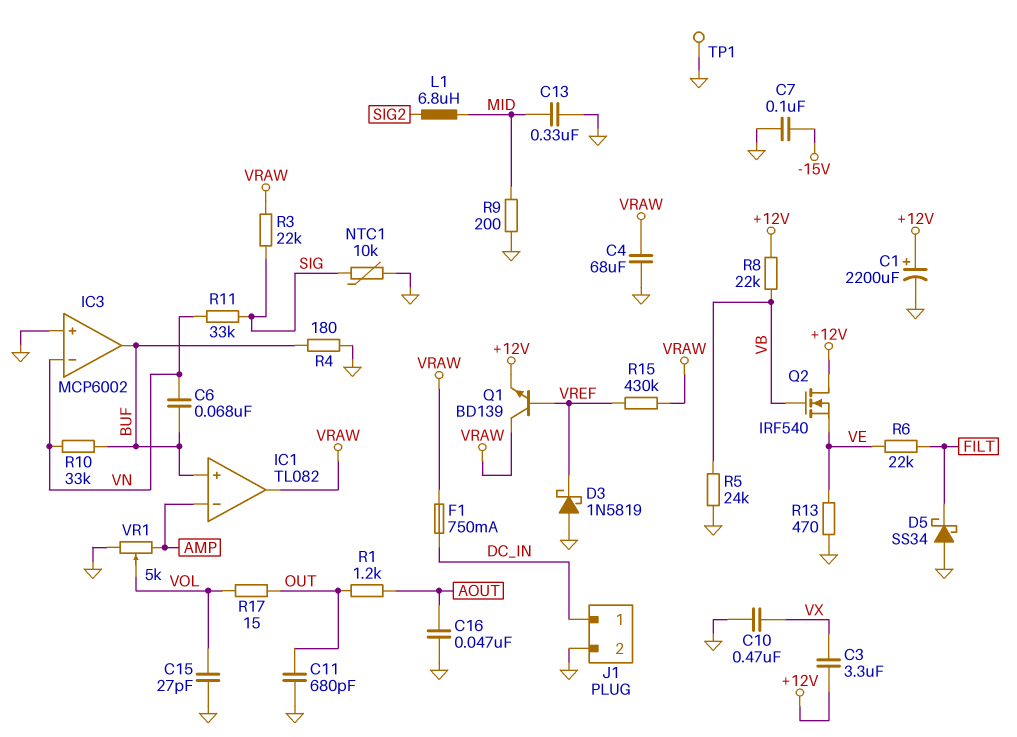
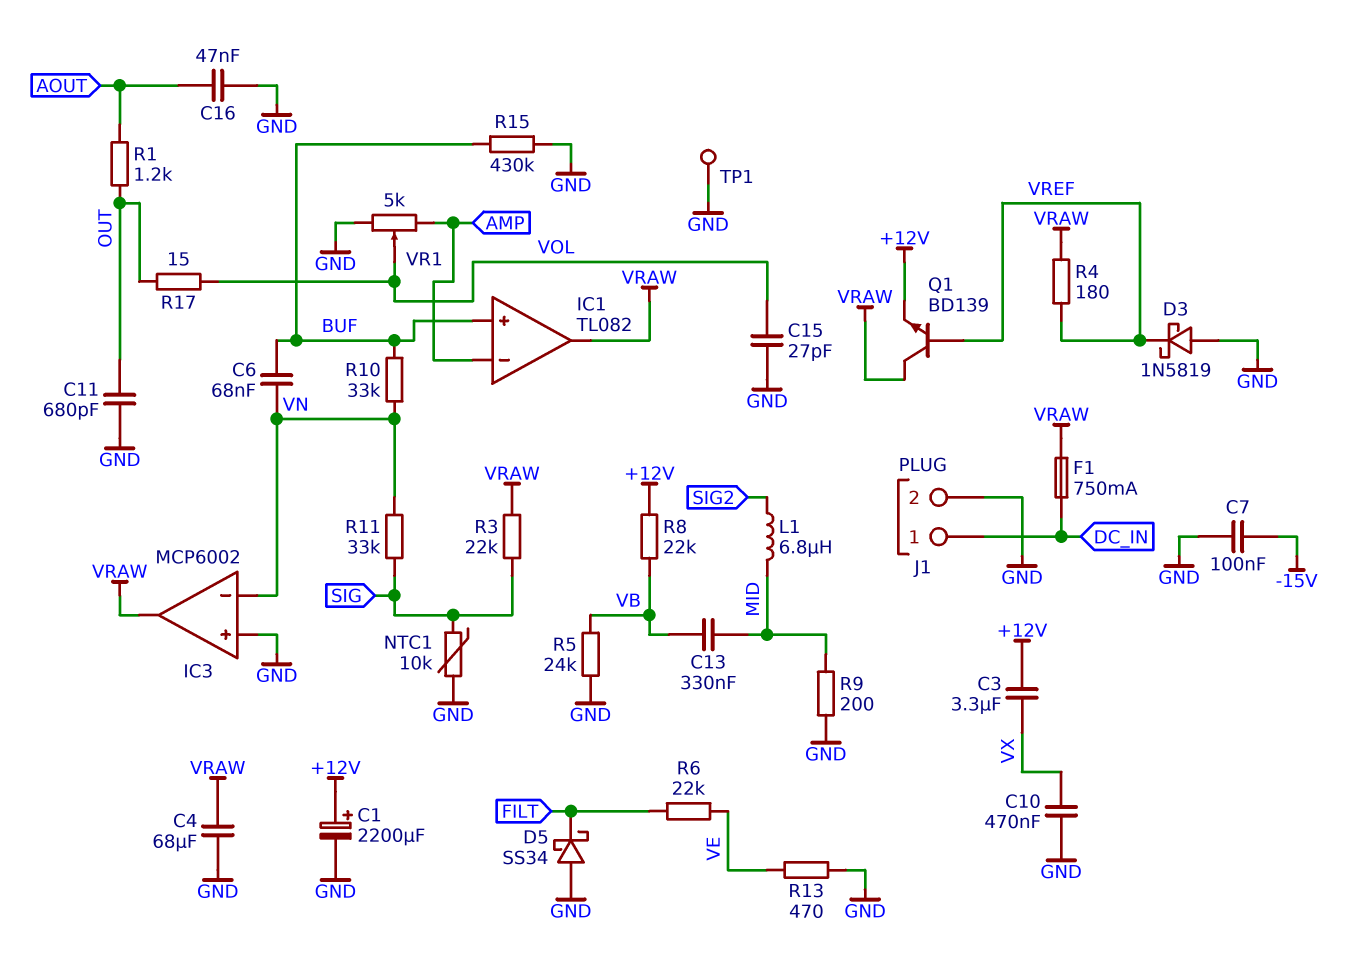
C13: 330nF (GND, MID) -> 330nF (MID, VB)
IC3 pin out: BUF -> VRAW
Q2: NMOS IRF540 (G VB, D +12V, S VE) -> none
R4: 180 (BUF, GND) -> 180 (VRAW, VREF)
R15: 430k (VRAW, VREF) -> 430k (BUF, GND)

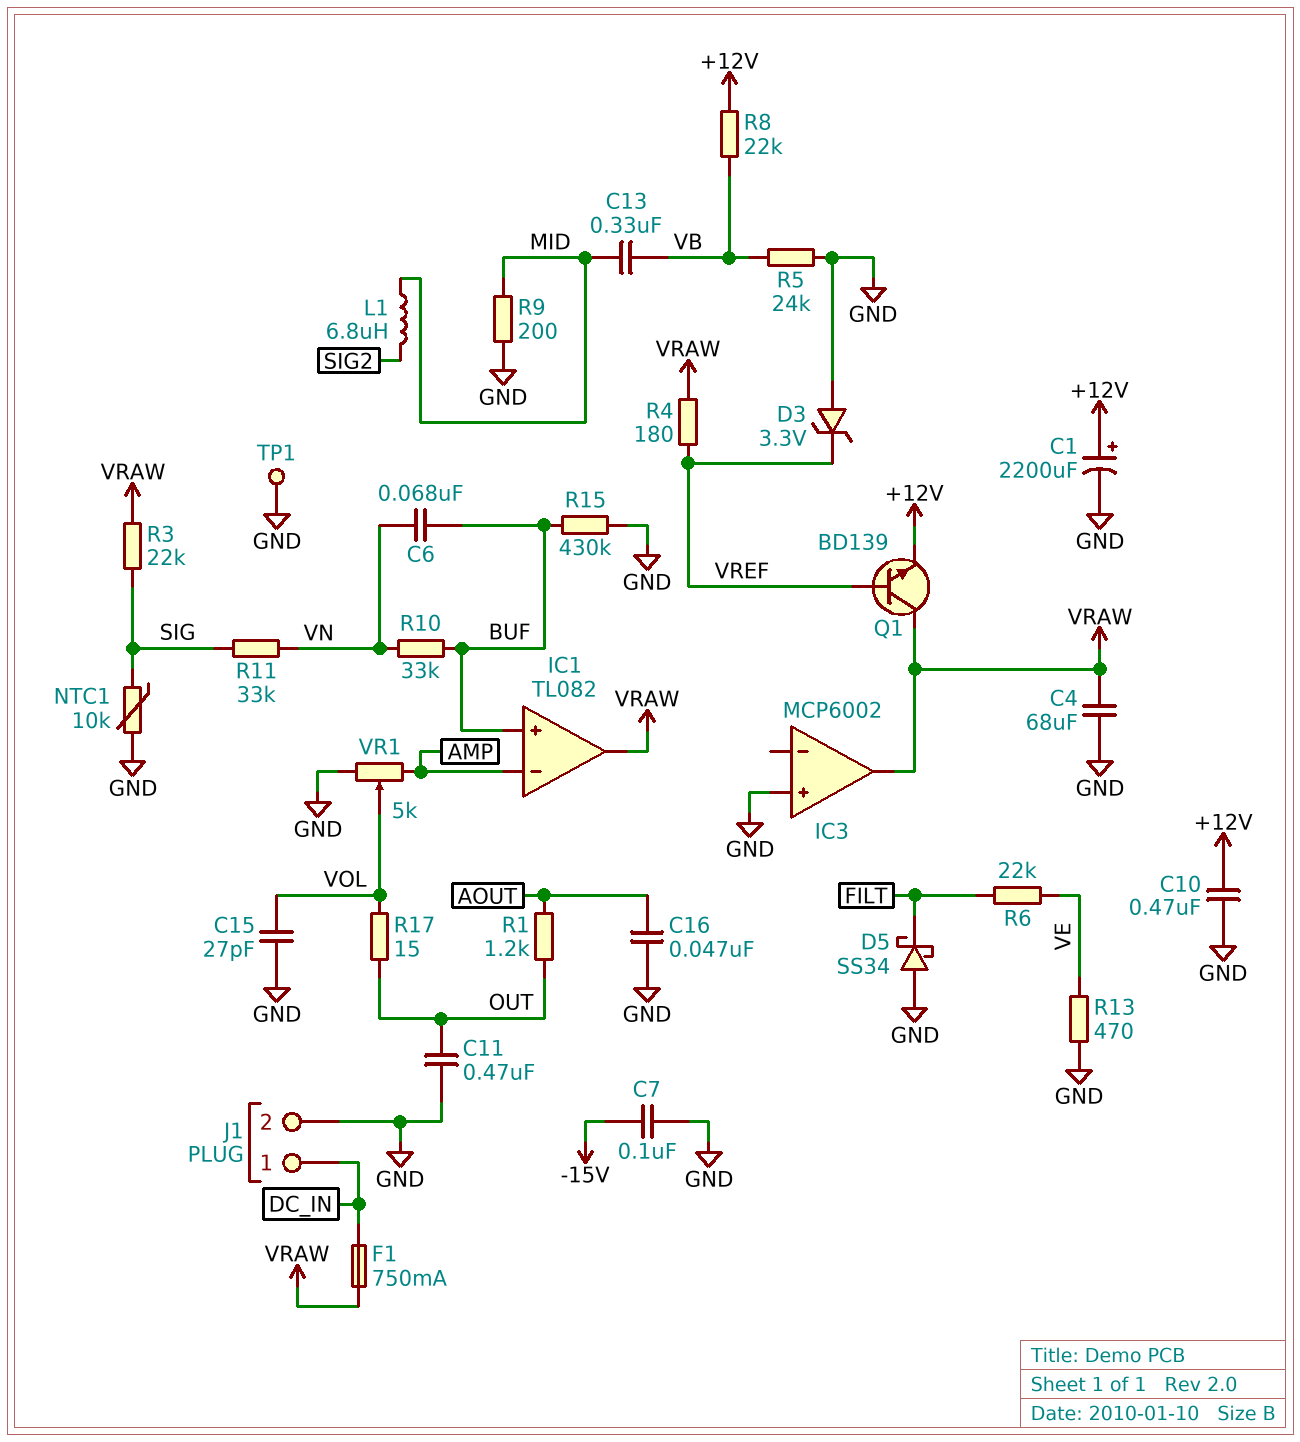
C3: 3.3uF (+12V, VX) -> none
C10: 470nF (GND, VX) -> 470nF (+12V, GND)
C11: 680pF (GND, OUT) -> 470nF (GND, OUT)
D3: schottky 1N5819 (A GND, K VREF) -> zener 3.3V (A GND, K VREF)
IC3 pin in-: VN -> none

